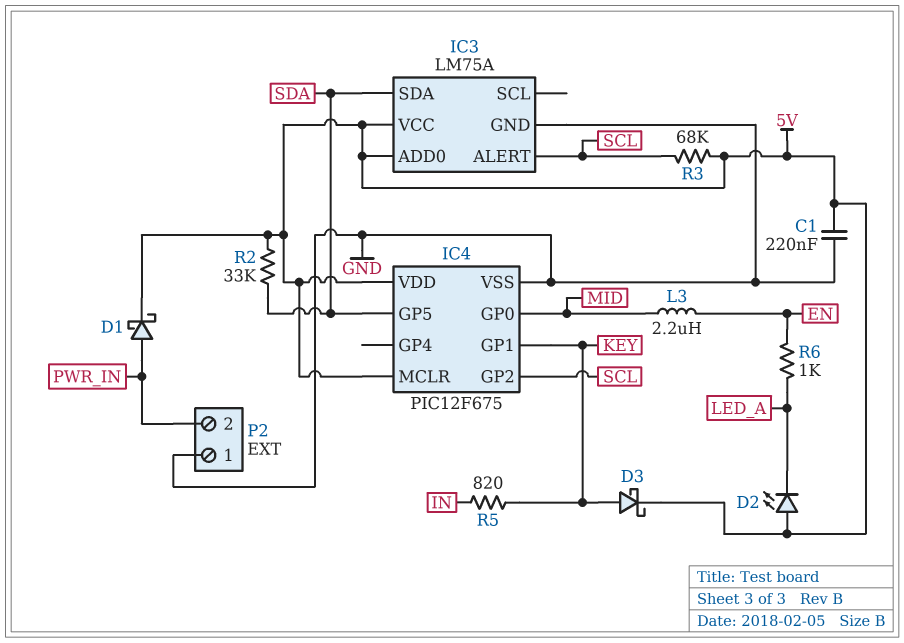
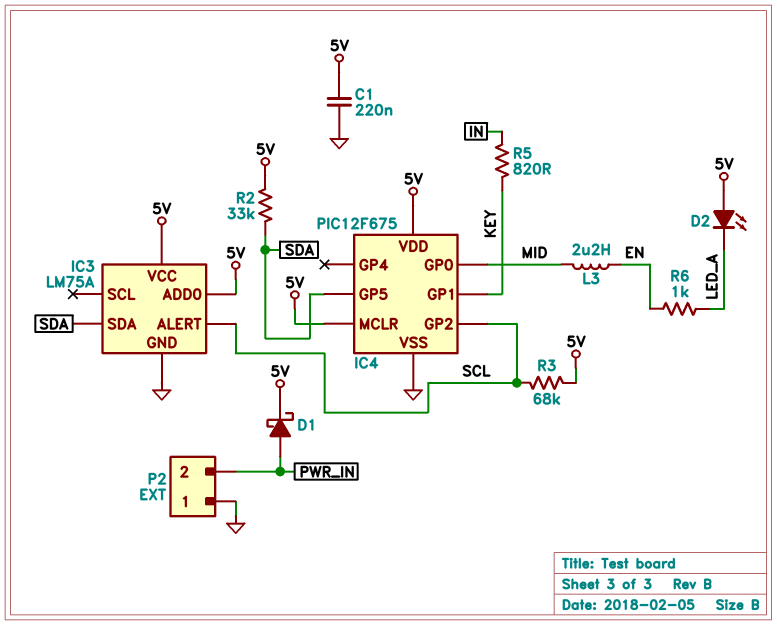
D3: schottky (A KEY, K 5V) -> none

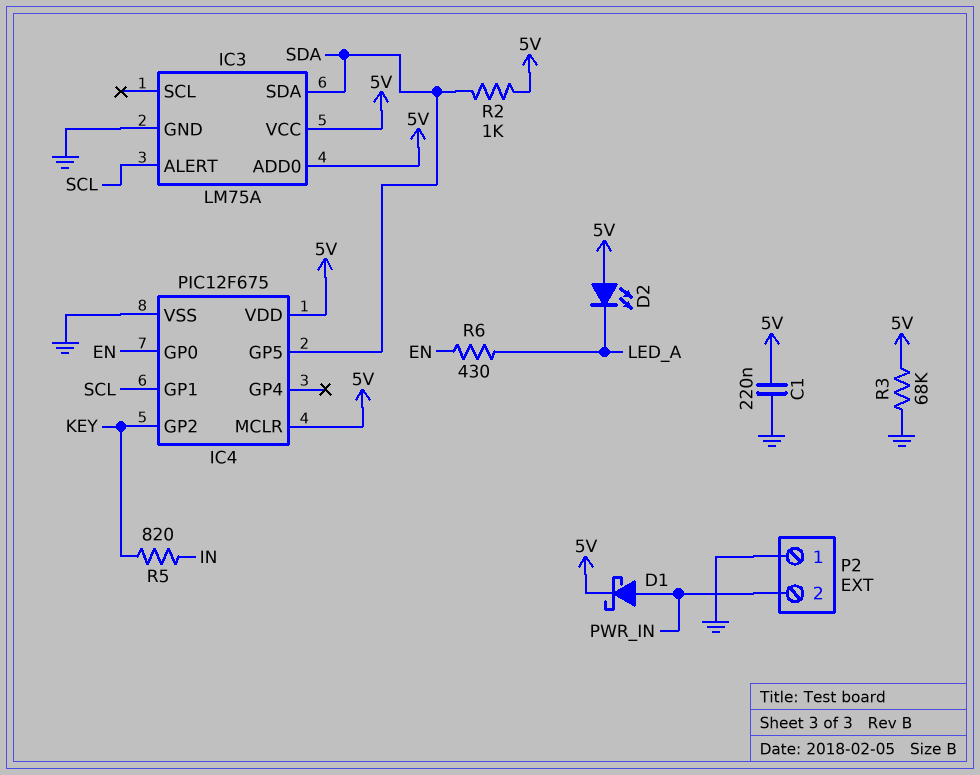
IC4 pin GP0: MID -> EN
IC4 pin GP1: KEY -> SCL
IC4 pin GP2: SCL -> KEY
L3: 2.2uH (EN, MID) -> none
R2: 33k (5V, SDA) -> 1k (5V, SDA)
R3: 68k (5V, SCL) -> 68k (5V, GND)
R6: 1k (EN, LED_A) -> 430 (EN, LED_A)

